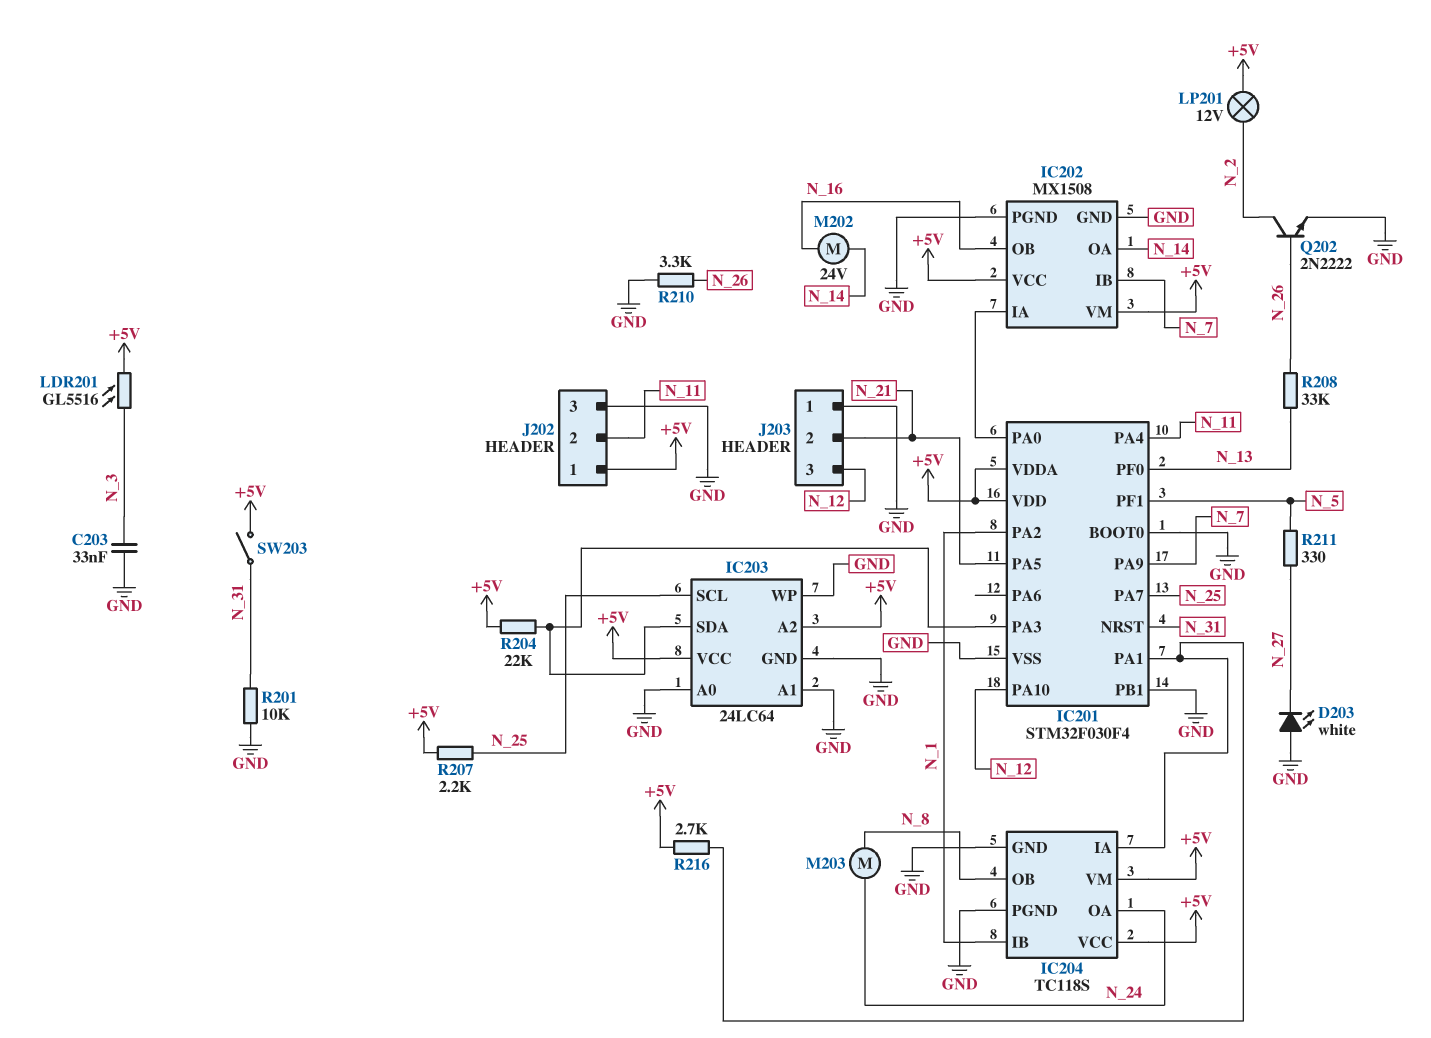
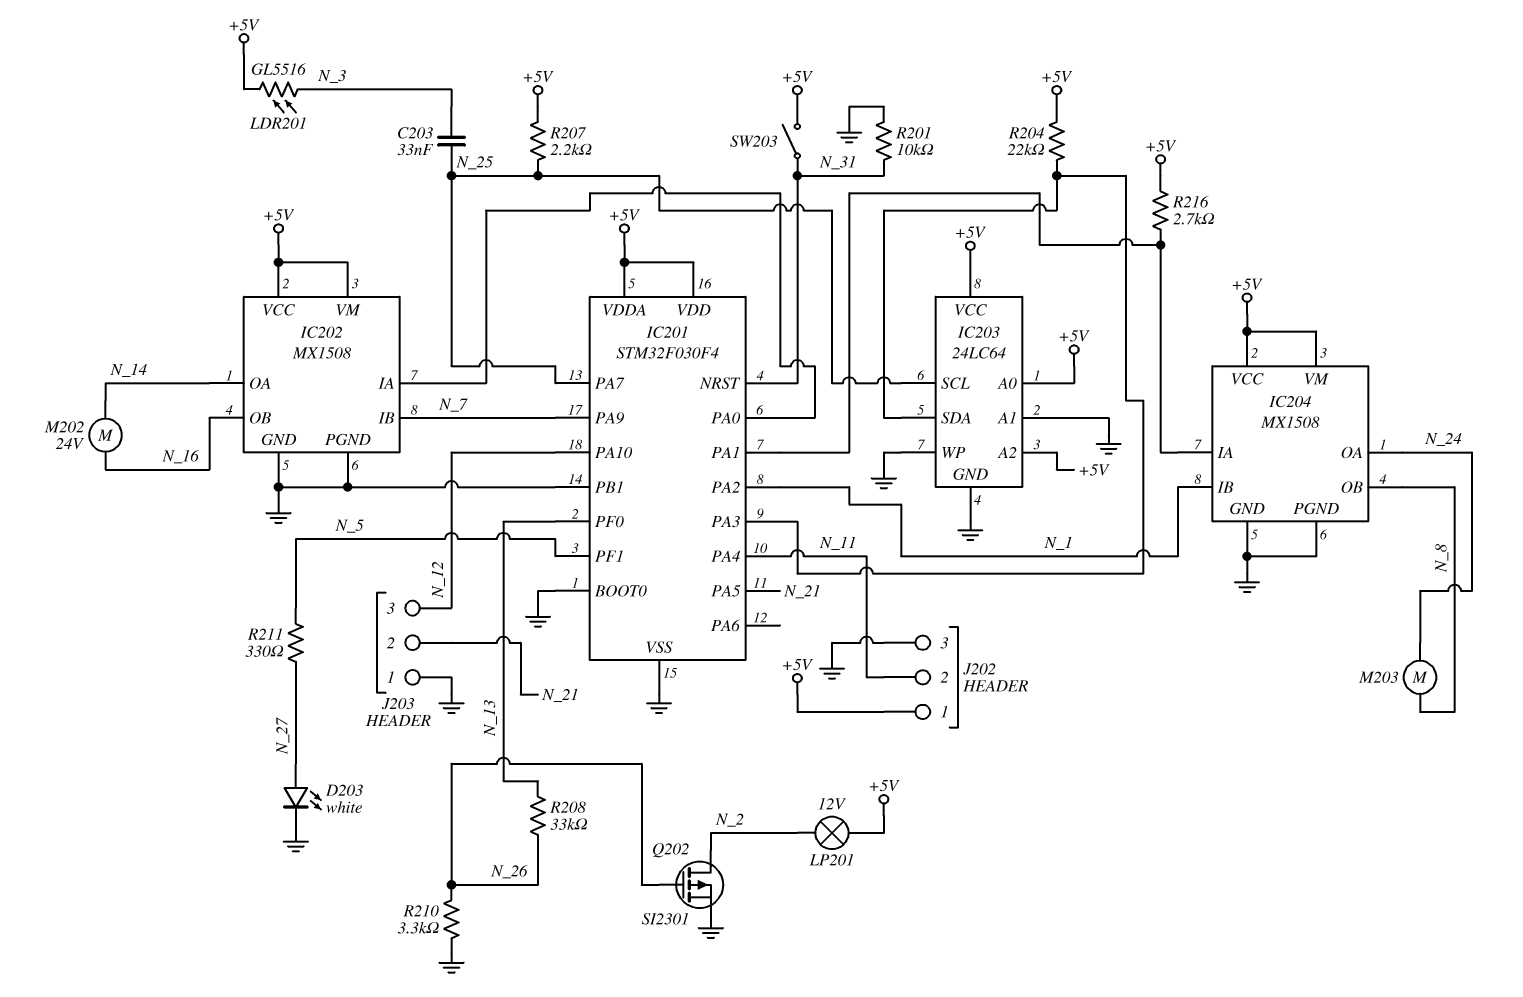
C203: 33nF (GND, N_3) -> 33nF (N_3, N_25)
D203: LED white (A GND, K N_27) -> LED white (A N_27, K GND)
IC203 pin A0: GND -> +5V
IC204: TC118S -> MX1508
Q202: NPN 2N2222 (B N_26, C N_2, E GND) -> PMOS SI2301 (G N_26, D N_2, S GND)

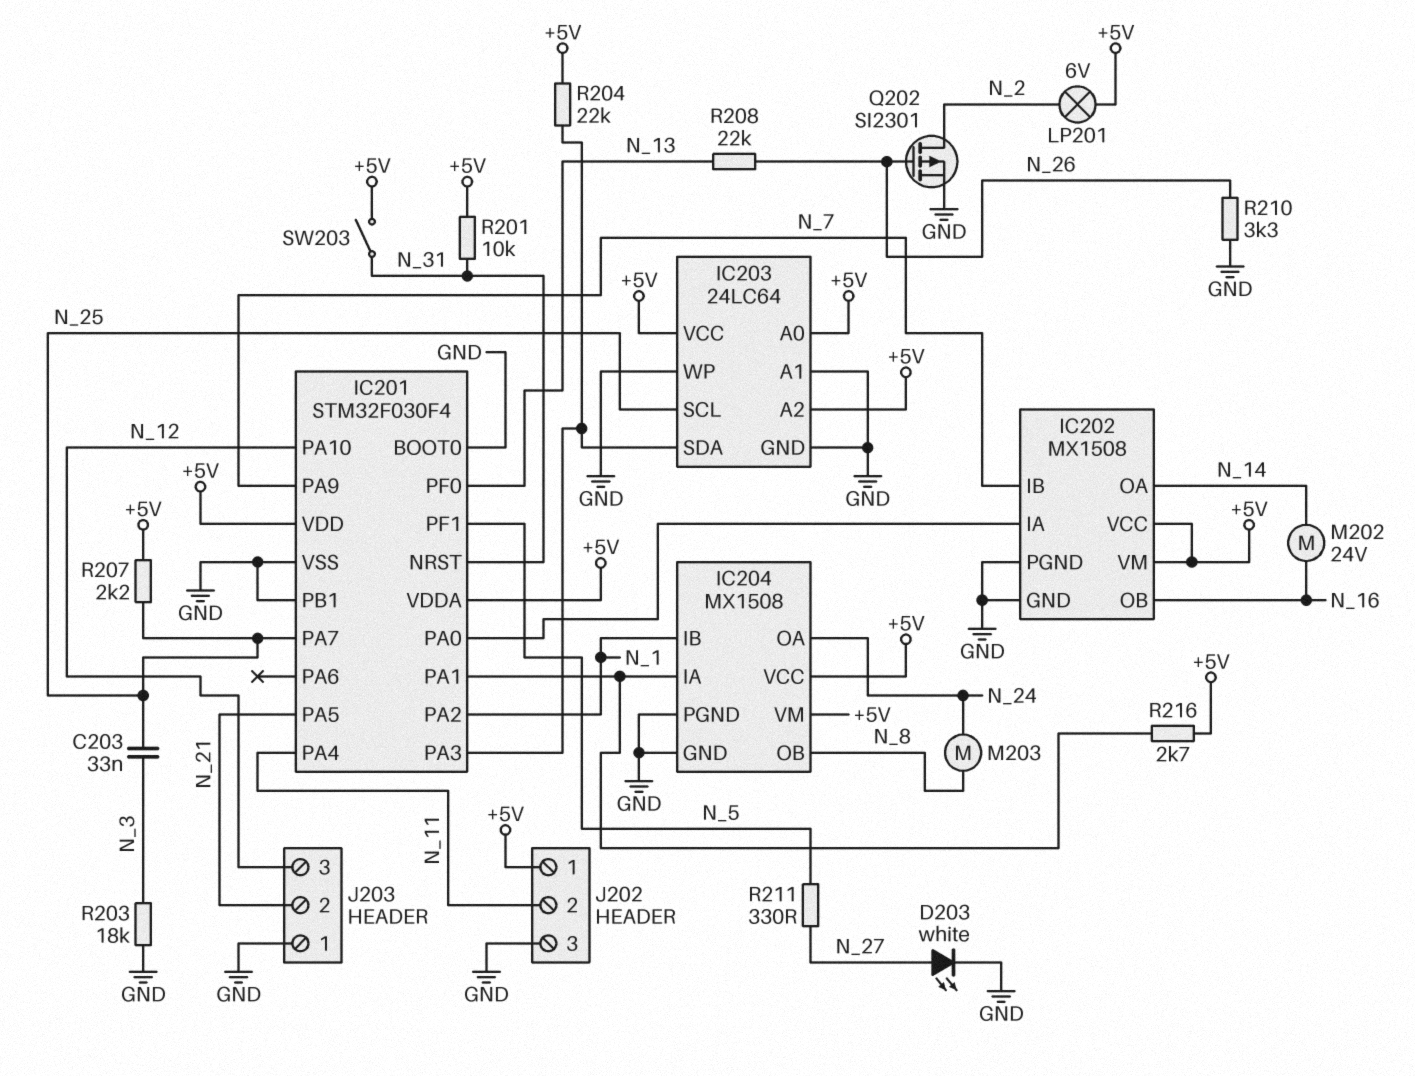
LDR201: GL5516 (+5V, N_3) -> none
LP201: lamp 12V (+5V, N_2) -> lamp 6V (+5V, N_2)
R201: 10k (GND, N_31) -> 10k (+5V, N_31)
R203: none -> 18k (GND, N_3)
R208: 33k (N_13, N_26) -> 22k (N_13, N_26)

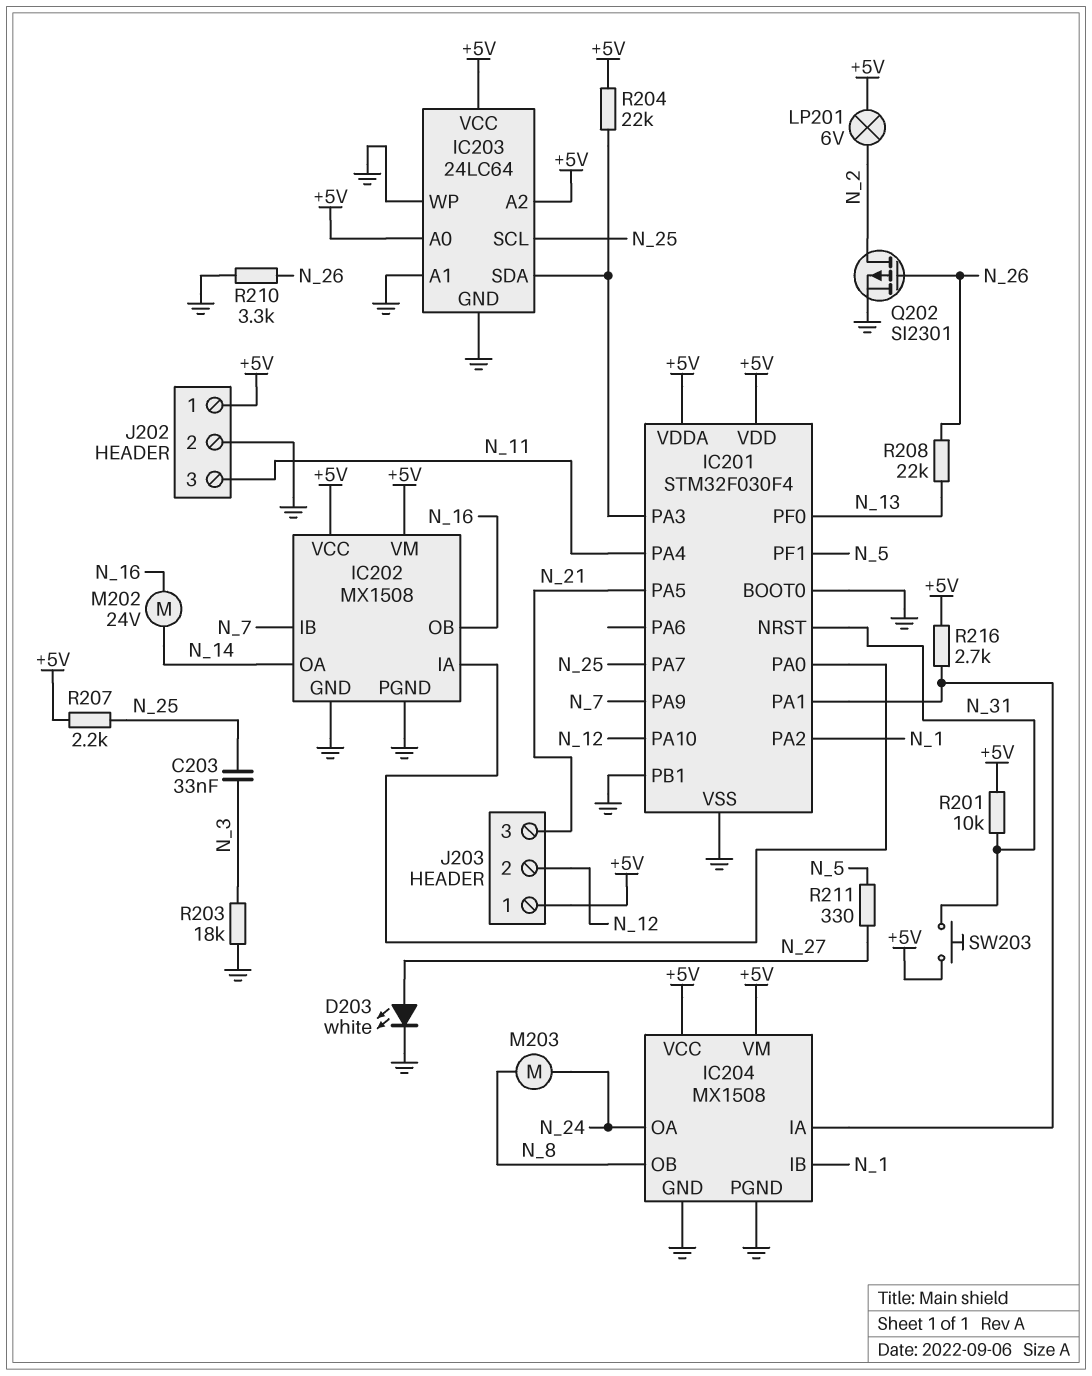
J202 pin 2: N_11 -> GND
J202 pin 3: GND -> N_11
J203 pin 1: GND -> +5V
J203 pin 2: N_21 -> N_12
J203 pin 3: N_12 -> N_21
SW203: switch (+5V, N_31) -> button (+5V, N_31)

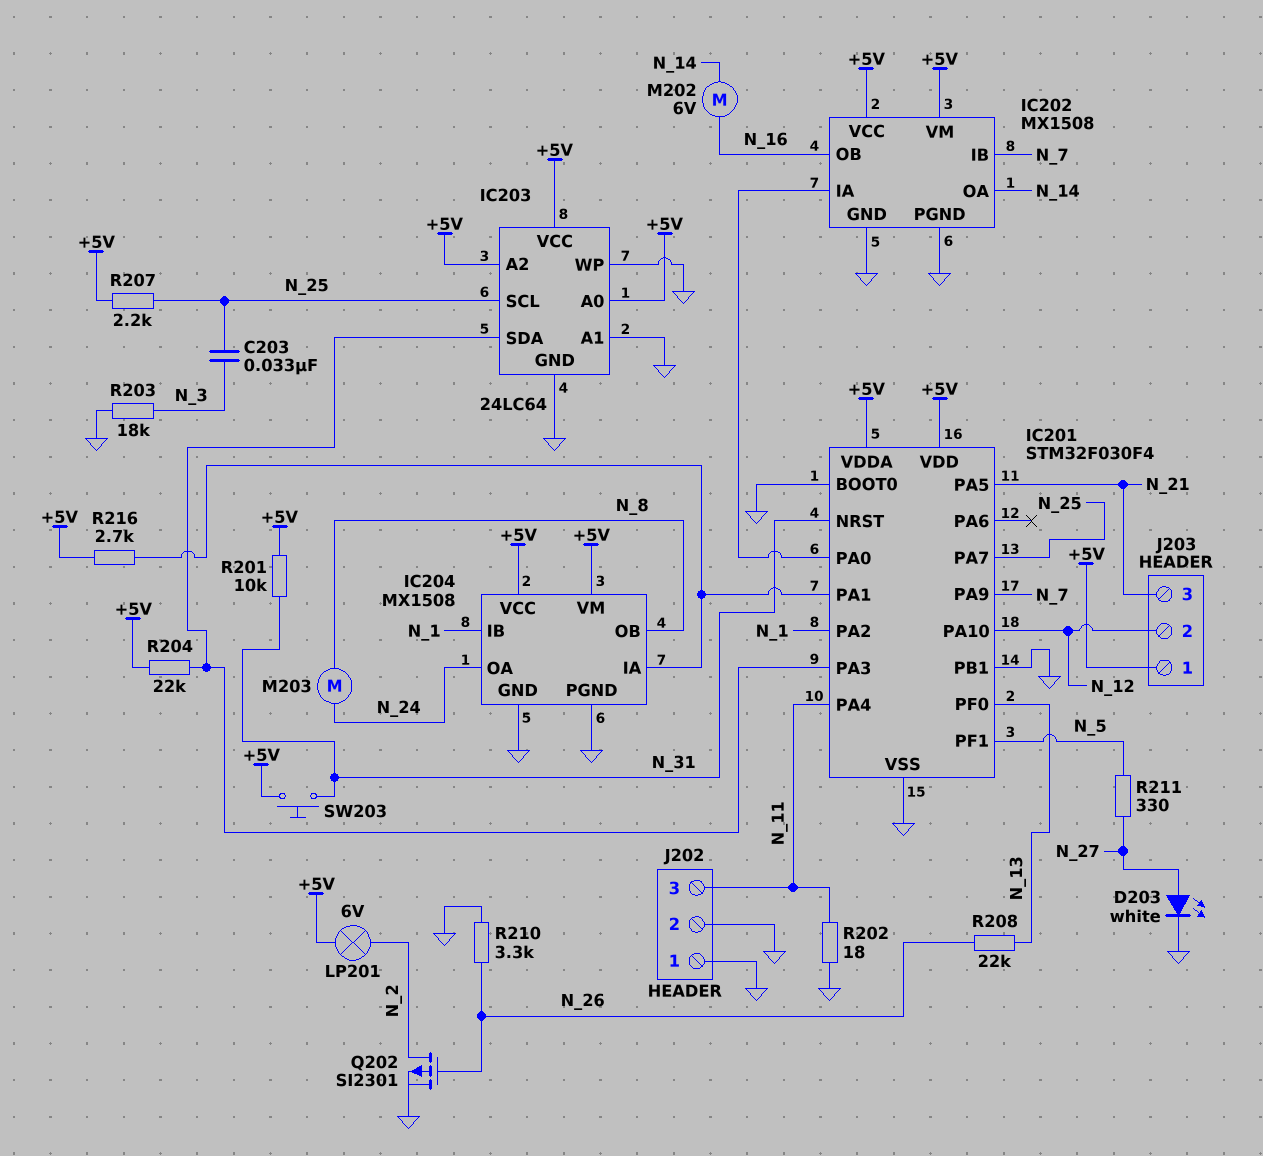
J202 pin 1: +5V -> GND
M202: motor 24V (N_14, N_16) -> motor 6V (N_14, N_16)
R202: none -> 18 (GND, N_11)

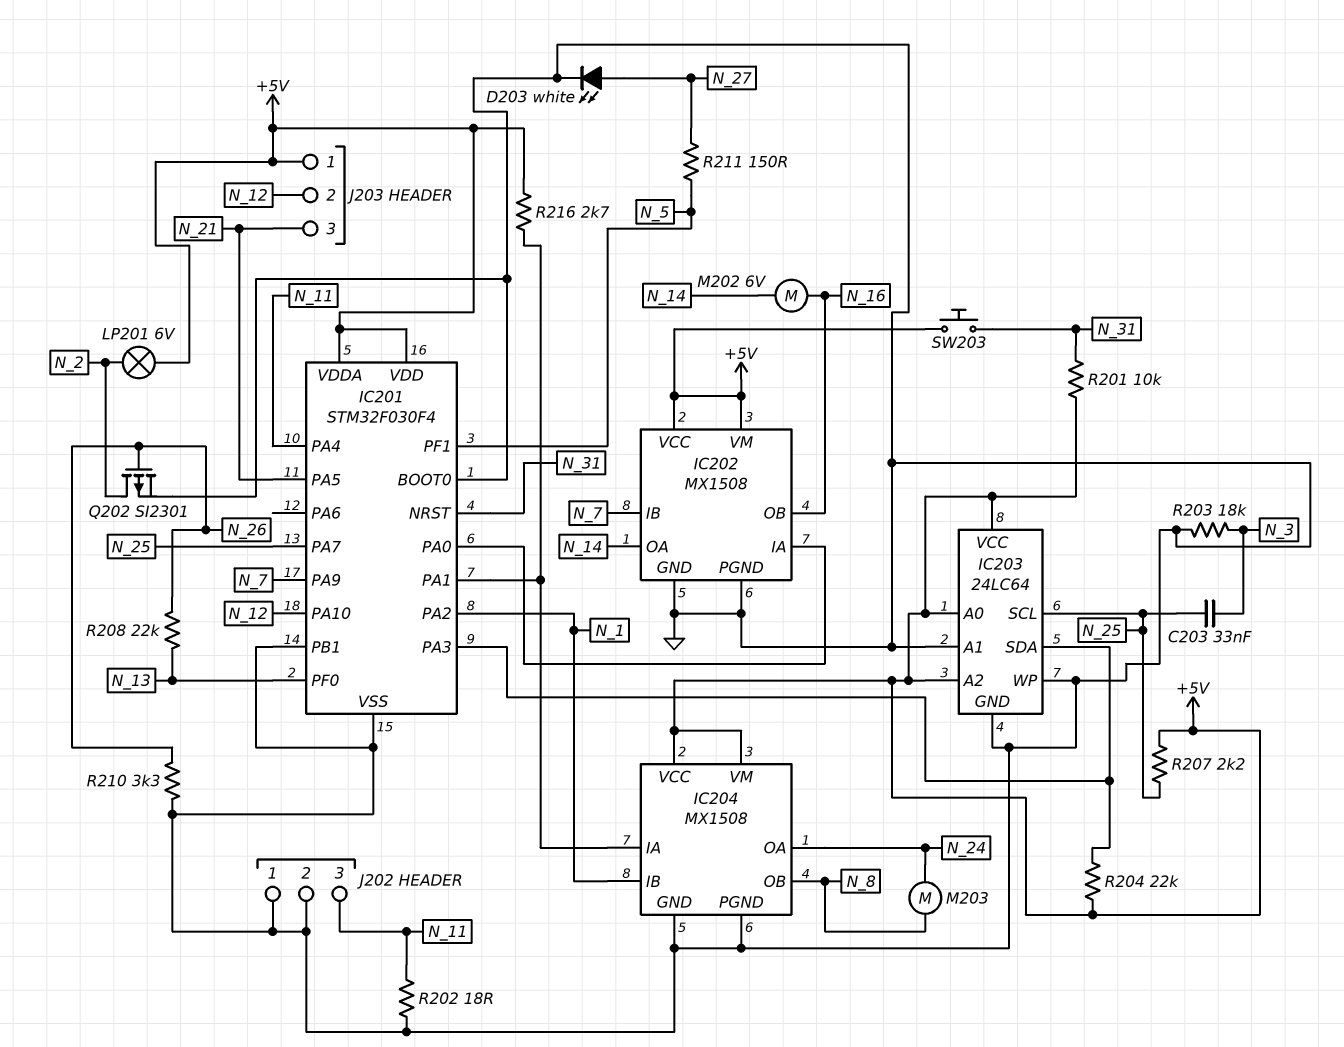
R211: 330 (N_5, N_27) -> 150 (N_5, N_27)

